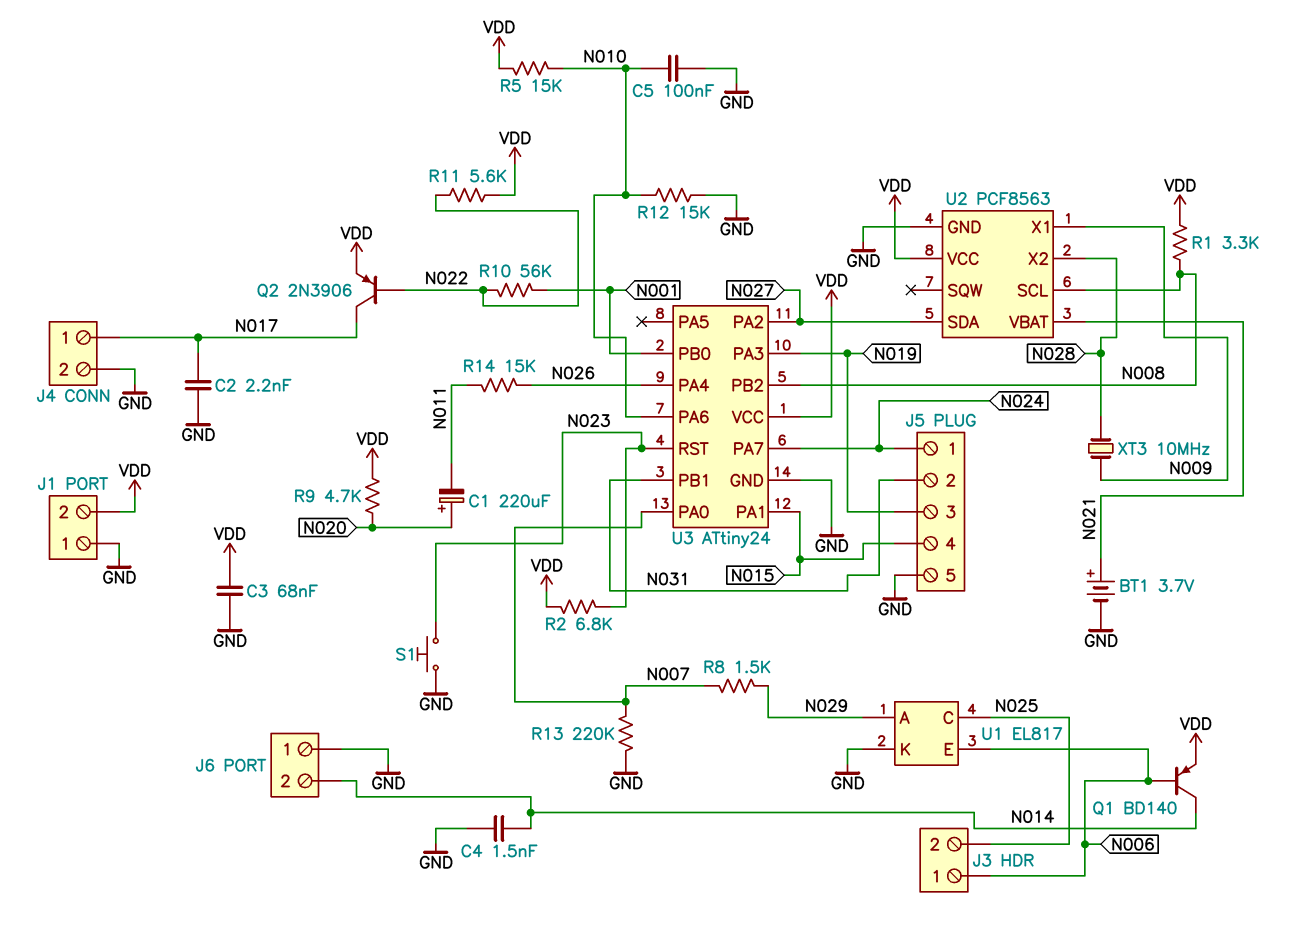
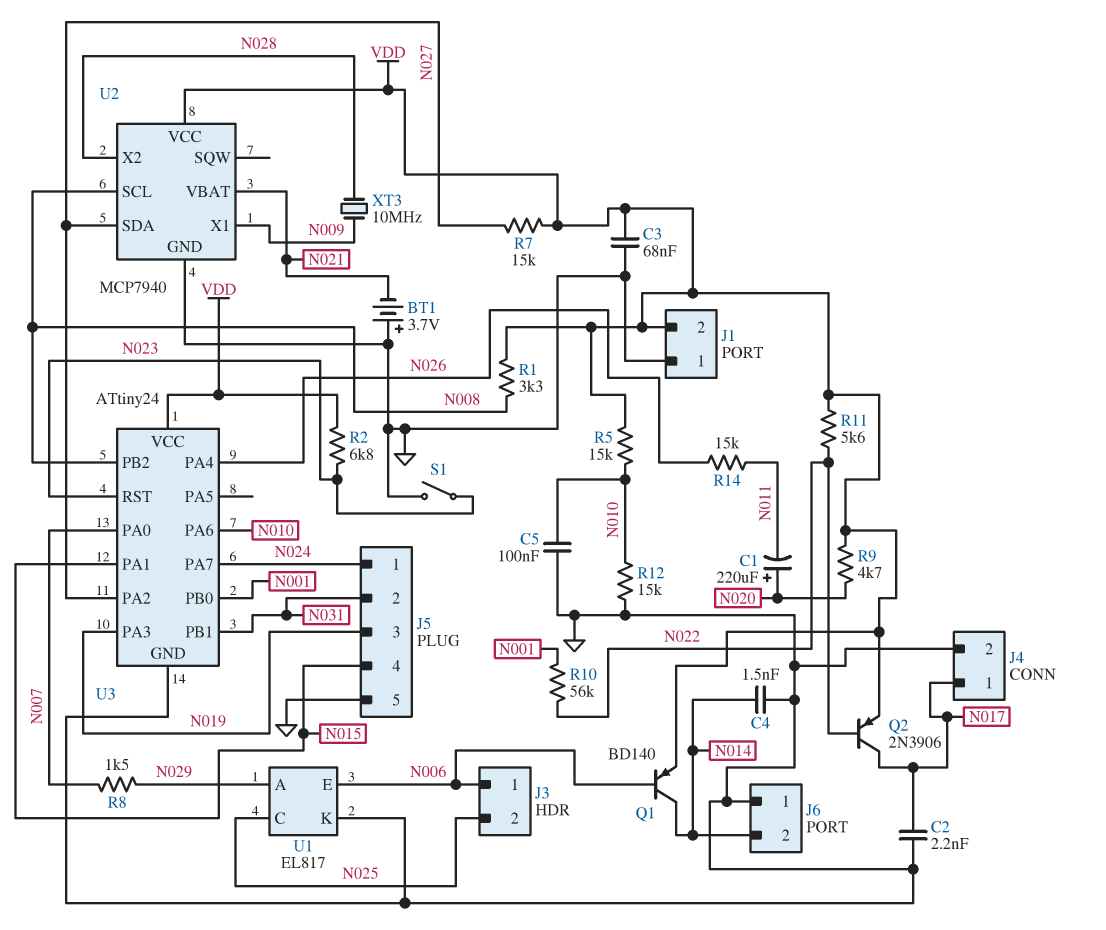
BT1: 3.7V (plus N021, minus GND) -> 3.7V (plus GND, minus N021)
R7: none -> 15k (N027, VDD)
R13: 220k (GND, N007) -> none
S1: button (GND, N023) -> switch (GND, N023)
U2: PCF8563 -> MCP7940

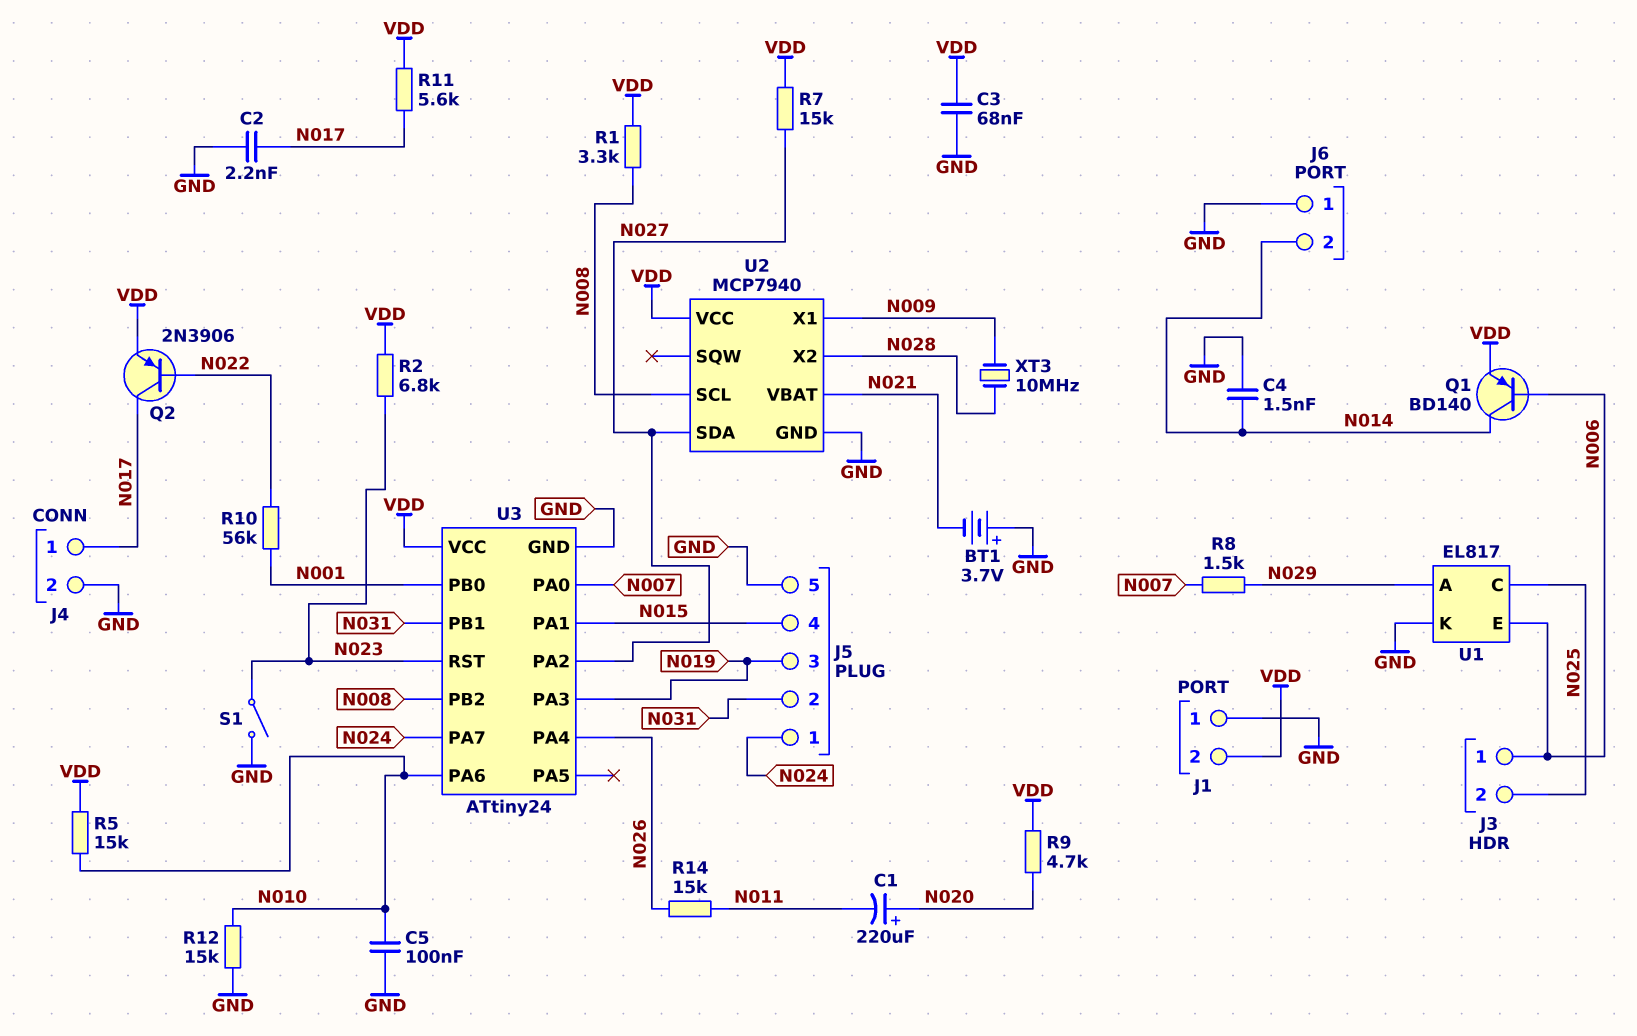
R11: 5.6k (N022, VDD) -> 5.6k (N017, VDD)

